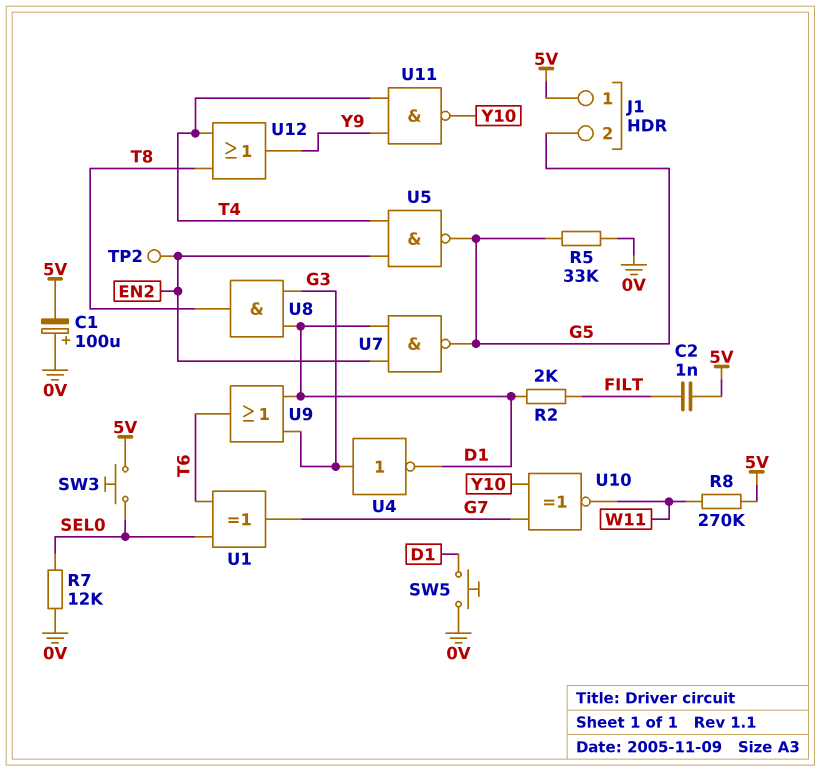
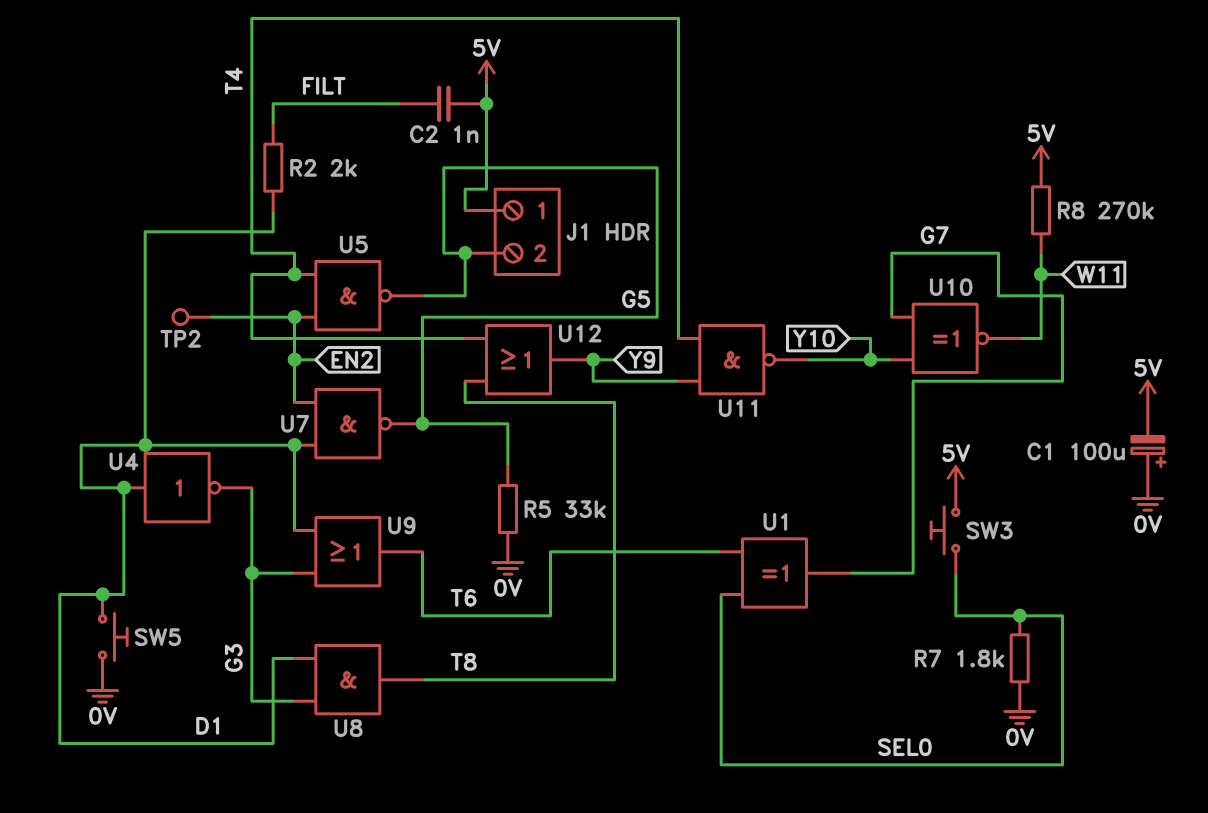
R7: 12k (0V, SEL0) -> 1.8k (0V, SEL0)
U4: NOT (in G3, out D1) -> NOT (in D1, out G3)

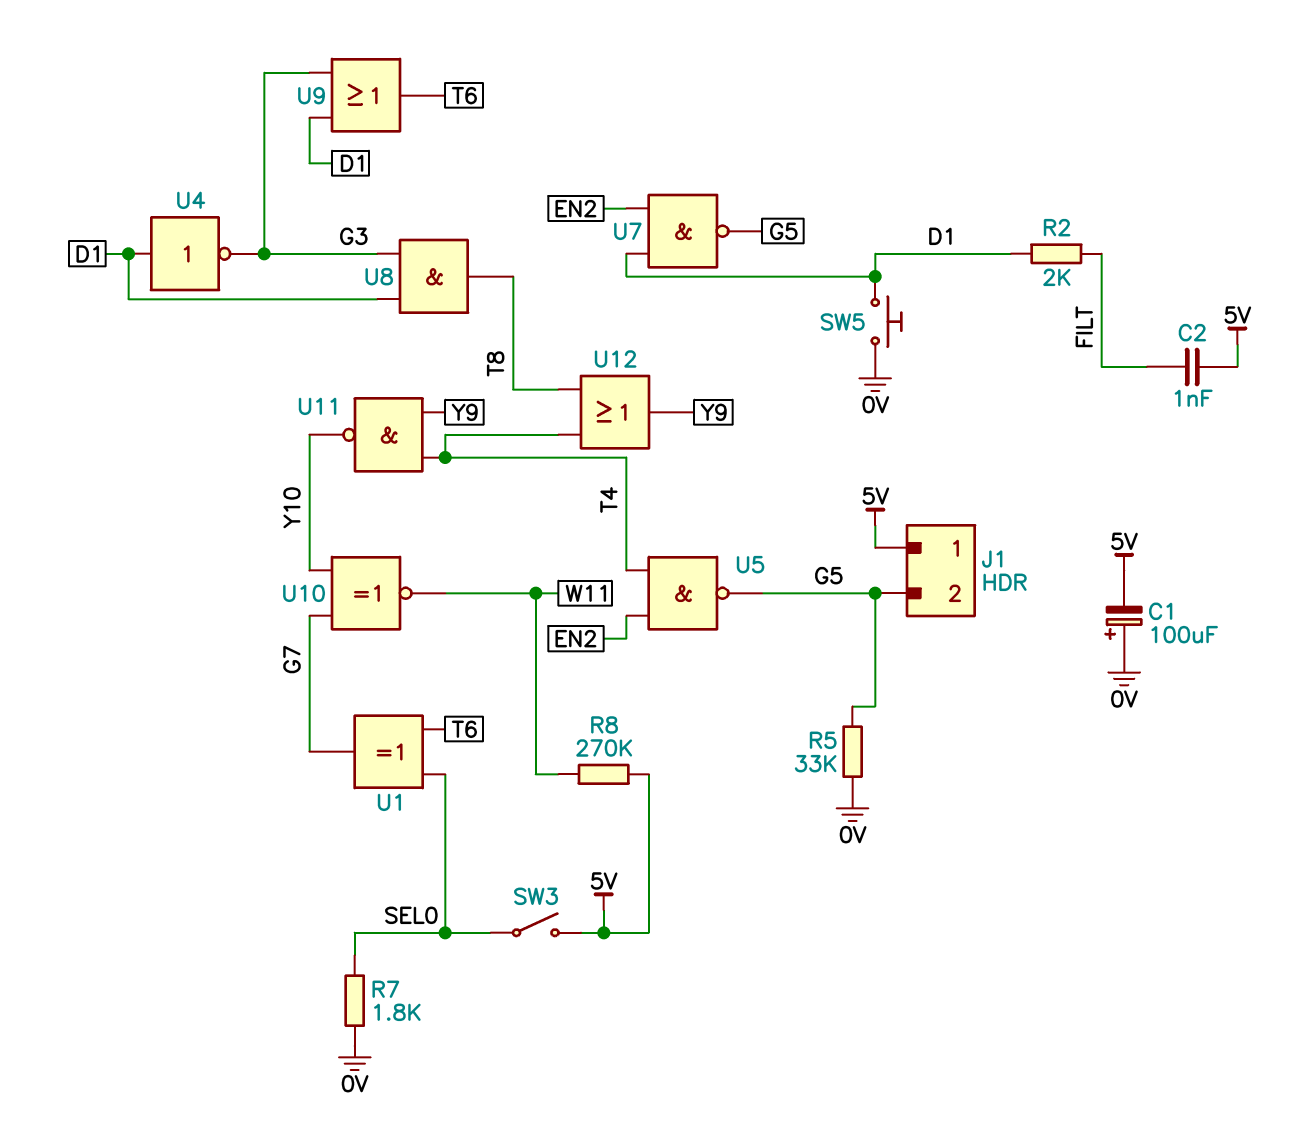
SW3: button (5V, SEL0) -> switch (5V, SEL0)
TP2: test point (EN2) -> none

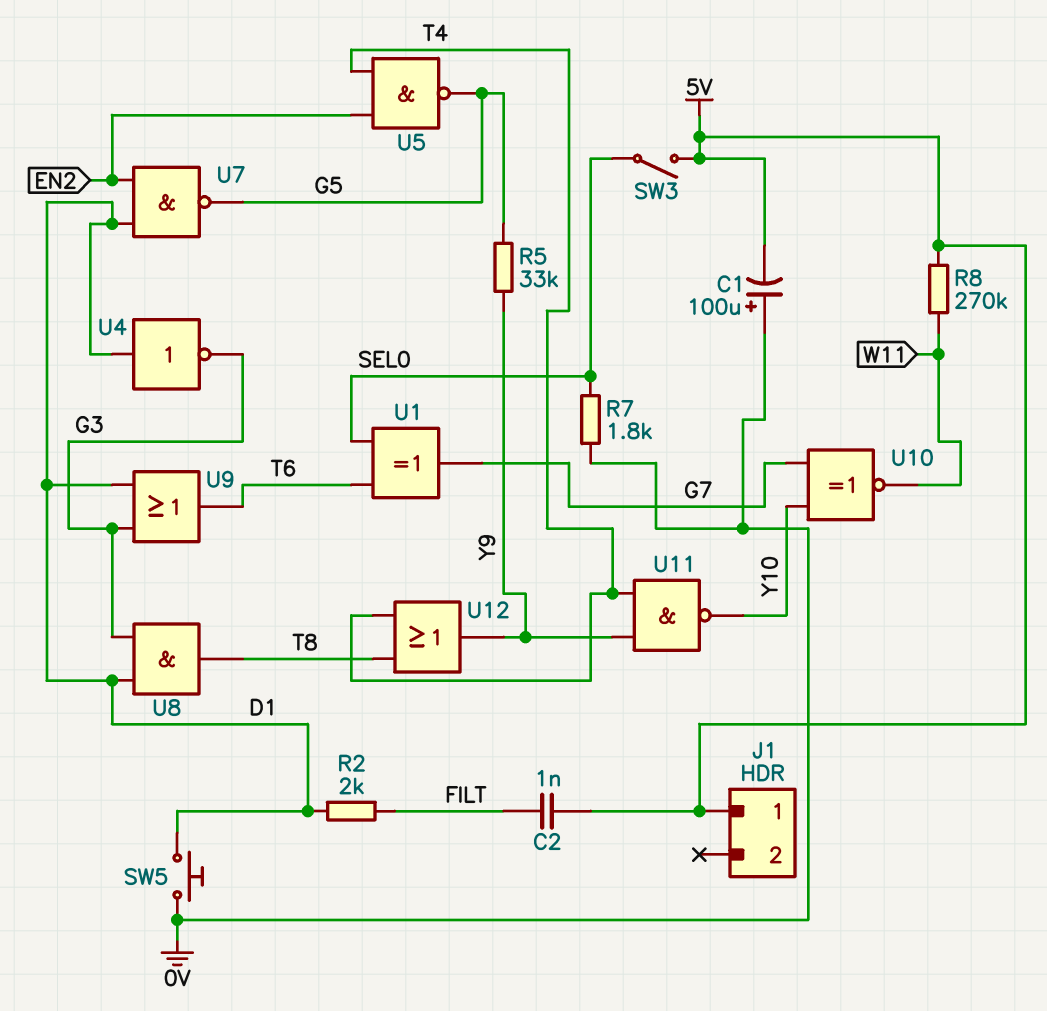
J1 pin 2: G5 -> none
R5: 33k (0V, G5) -> 33k (G5, Y9)

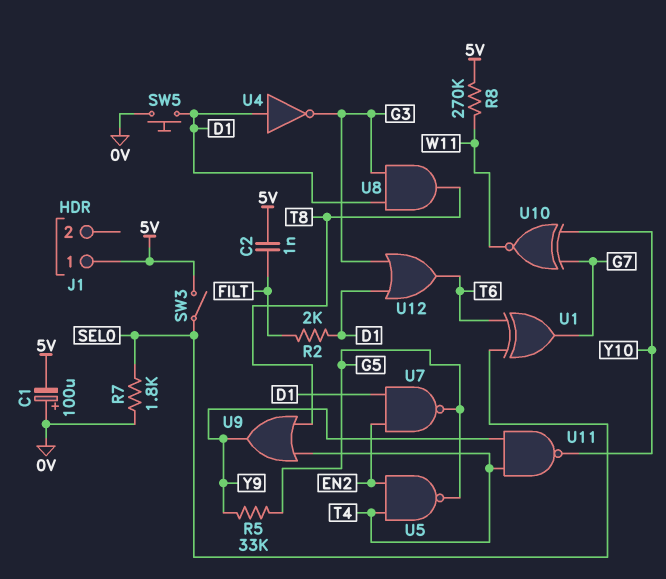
U9: OR (in D1, in G3, out T6) -> OR (in T4, in T8, out Y9)
U12: OR (in T4, in T8, out Y9) -> OR (in D1, in G3, out T6)

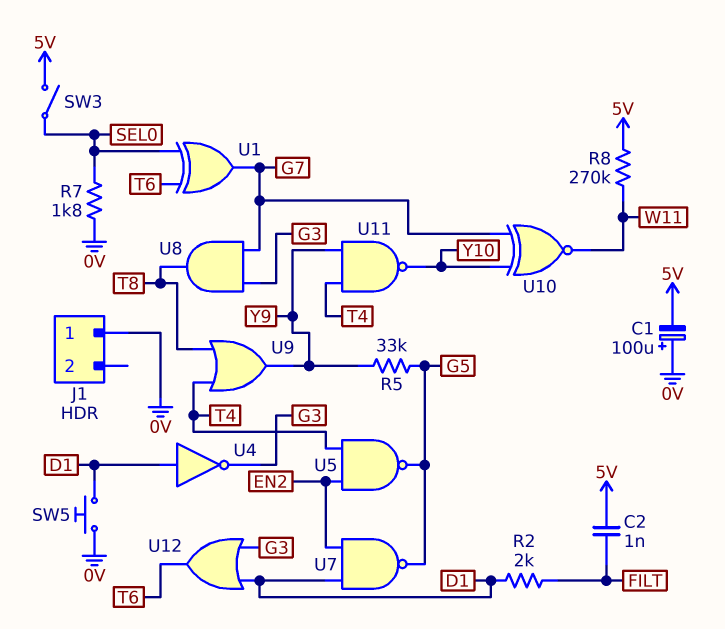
J1 pin 1: 5V -> 0V
U8: AND (in D1, in G3, out T8) -> AND (in G3, in G7, out T8)

